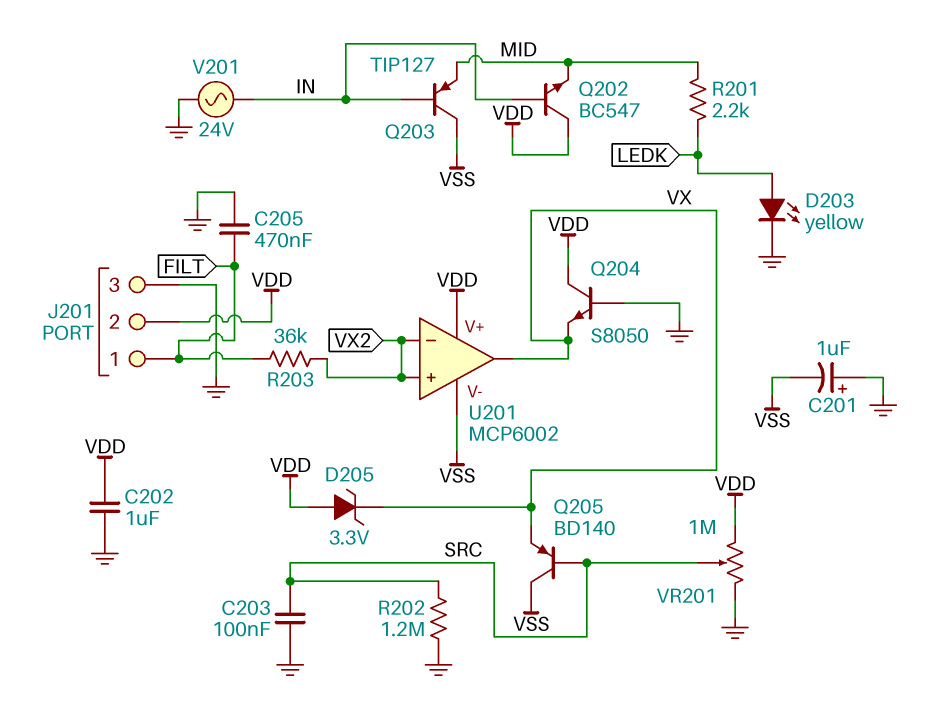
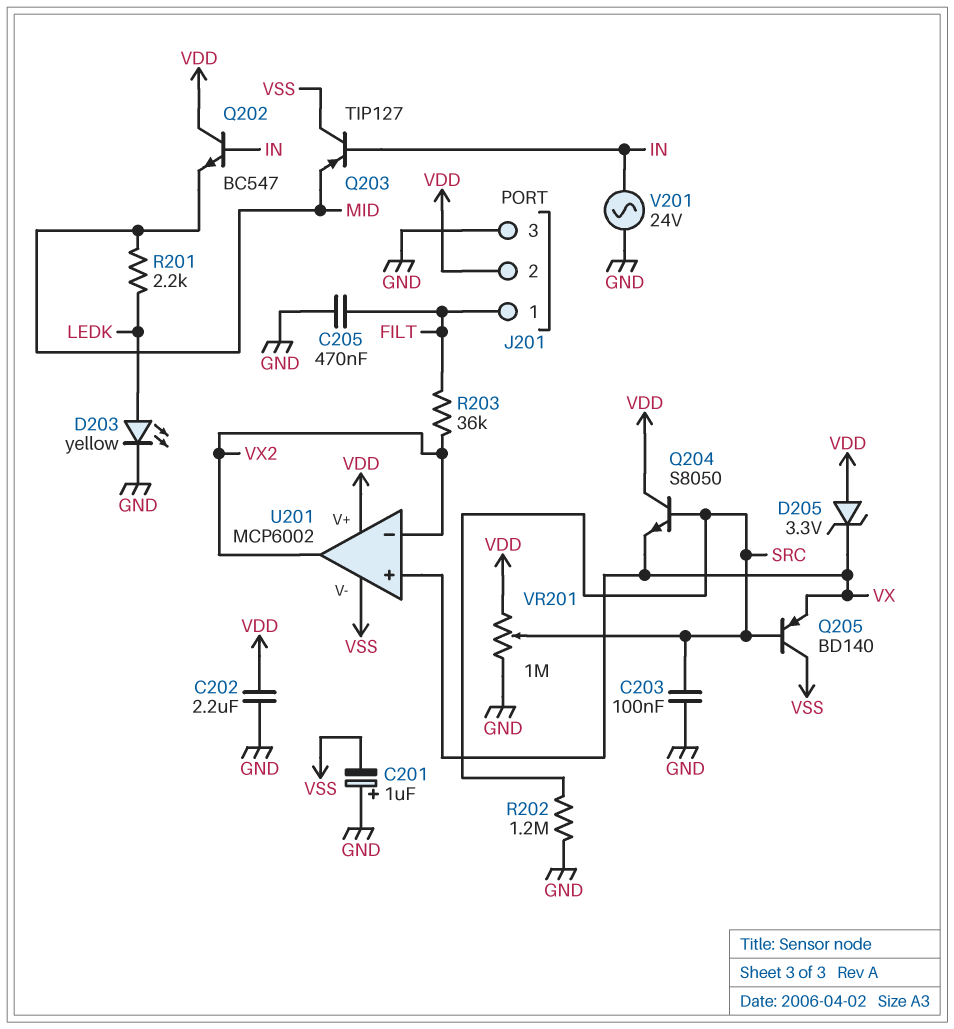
C202: 1uF (GND, VDD) -> 2.2uF (GND, VDD)
Q204: NPN S8050 (B GND, C VDD, E VX) -> NPN S8050 (B SRC, C VDD, E VX)
U201 pin in+: VX2 -> VX
U201 pin out: VX -> VX2

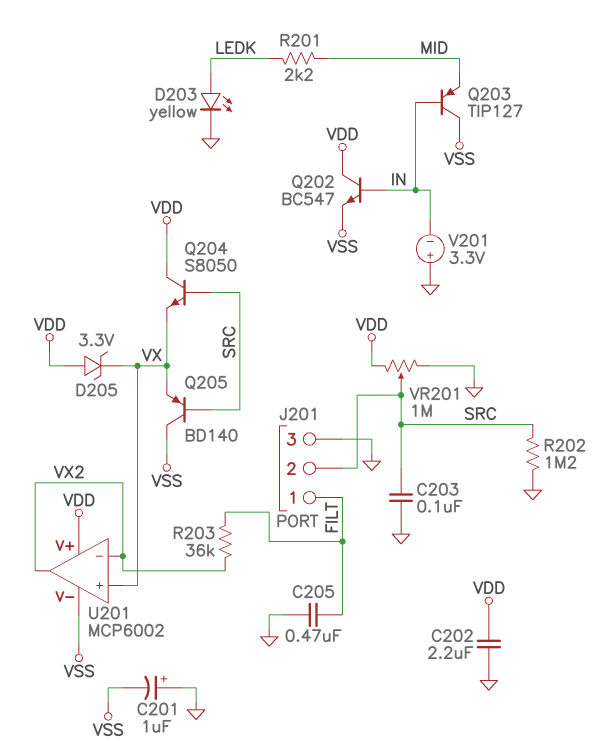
J201 pin 2: VDD -> SRC
Q202: NPN BC547 (B IN, C VDD, E MID) -> NPN BC547 (B IN, C VDD, E VSS)
V201: AC 24V (GND, IN) -> 3.3V (plus GND, minus IN)

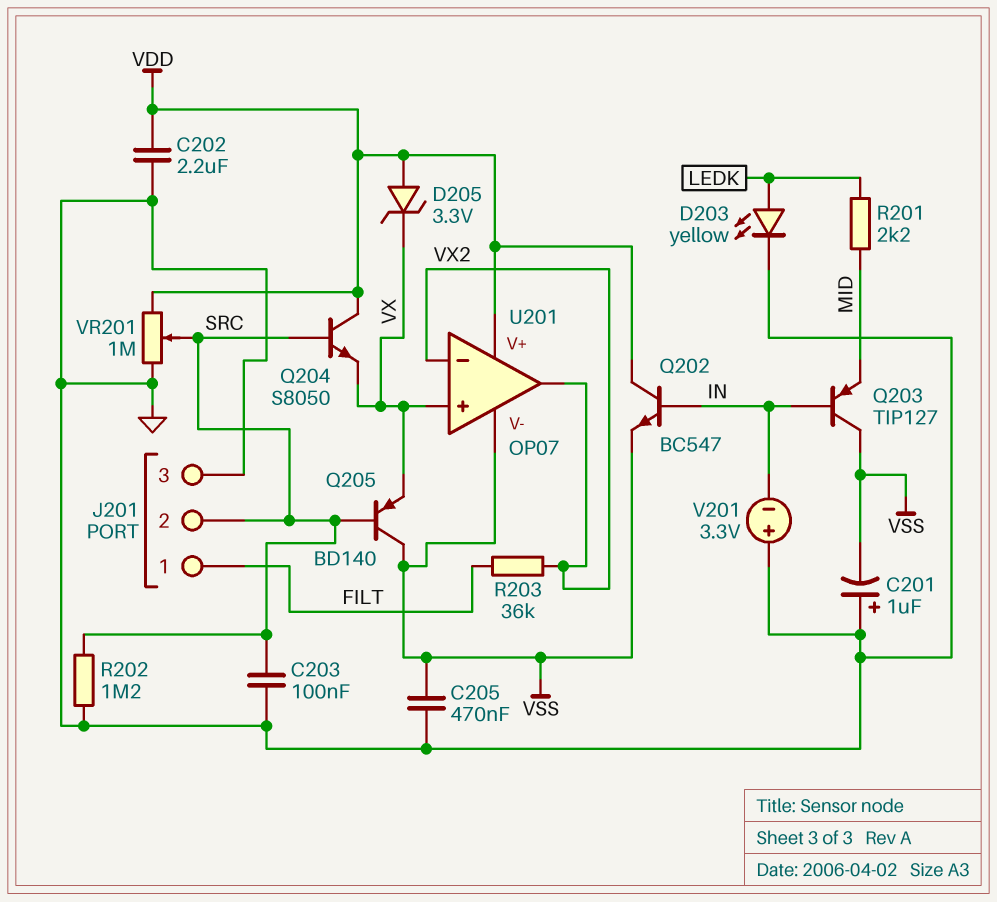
C205: 470nF (FILT, GND) -> 470nF (GND, VSS)
U201: MCP6002 -> OP07

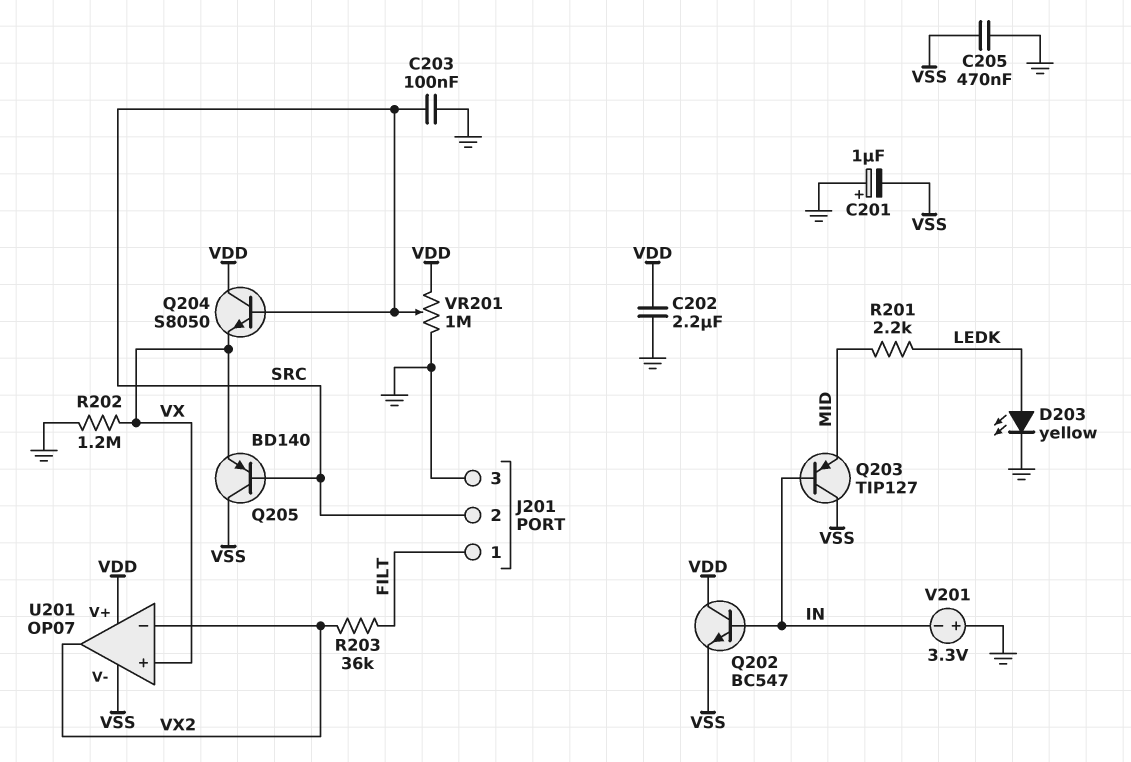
D205: zener 3.3V (A VDD, K VX) -> none
R202: 1.2M (GND, SRC) -> 1.2M (GND, VX)

